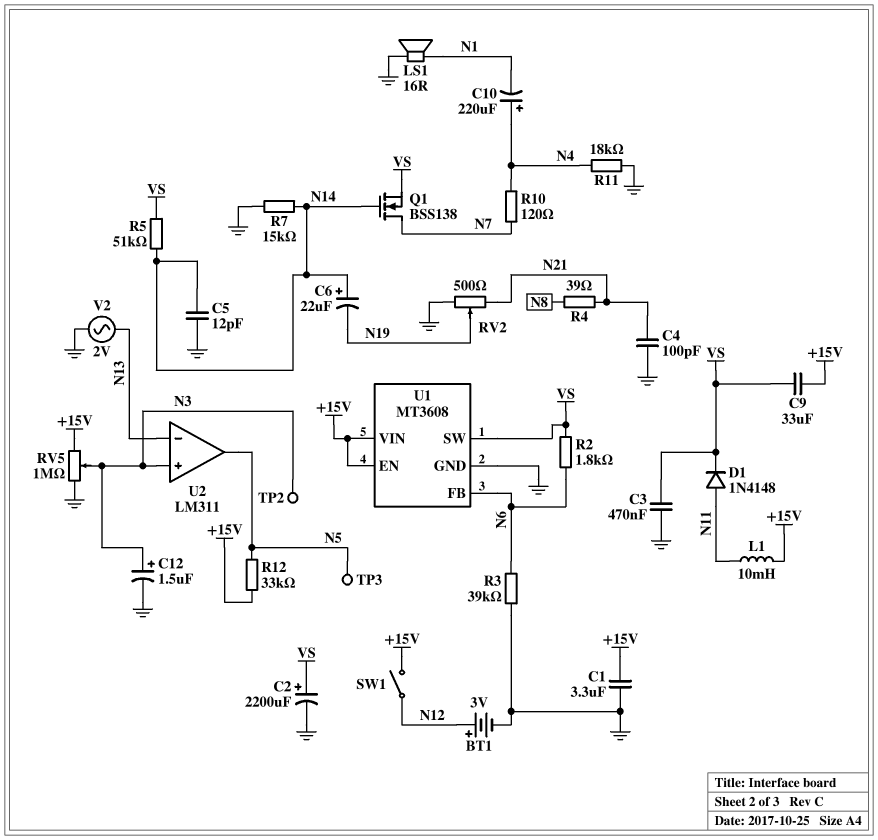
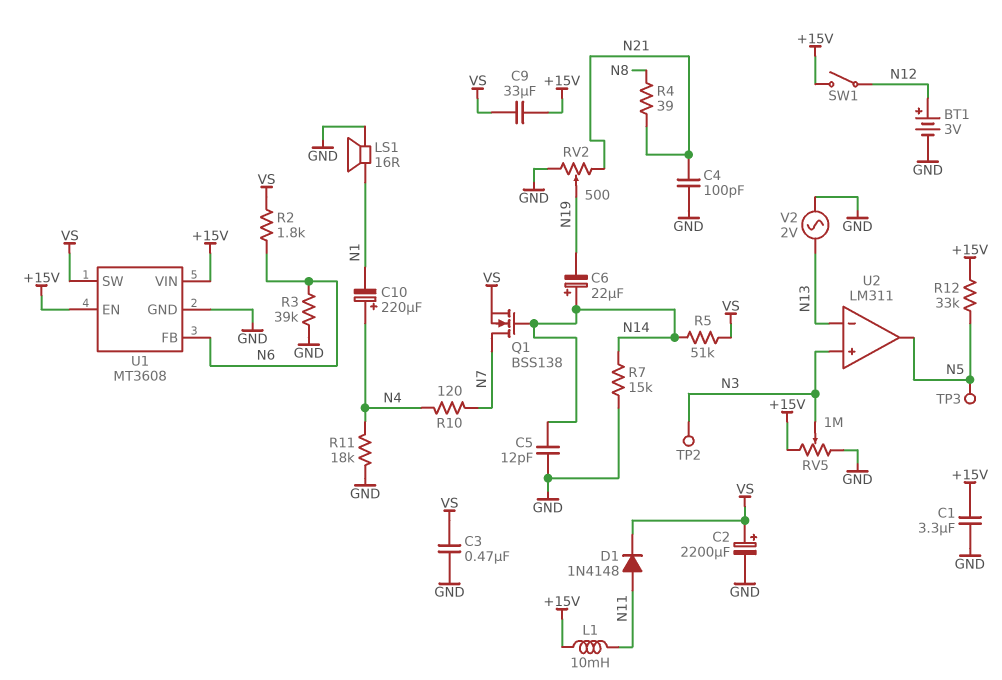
C12: 1.5uF (plus N3, minus GND) -> none

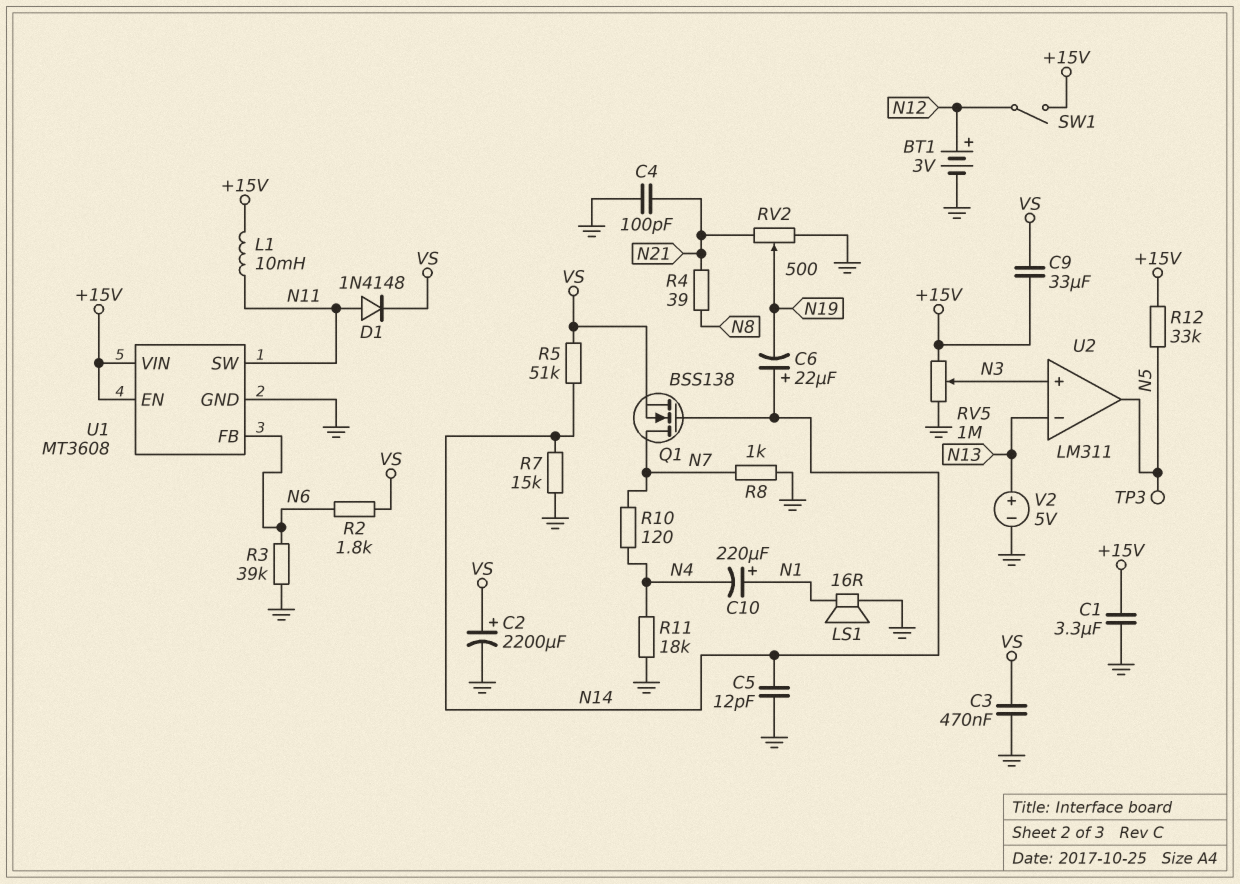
C10: 220uF (plus N4, minus N1) -> 220uF (plus N1, minus N4)
R8: none -> 1k (GND, N7)
TP2: test point (N3) -> none
U1 pin SW: VS -> N11
V2: AC 2V (GND, N13) -> 5V (plus N13, minus GND)

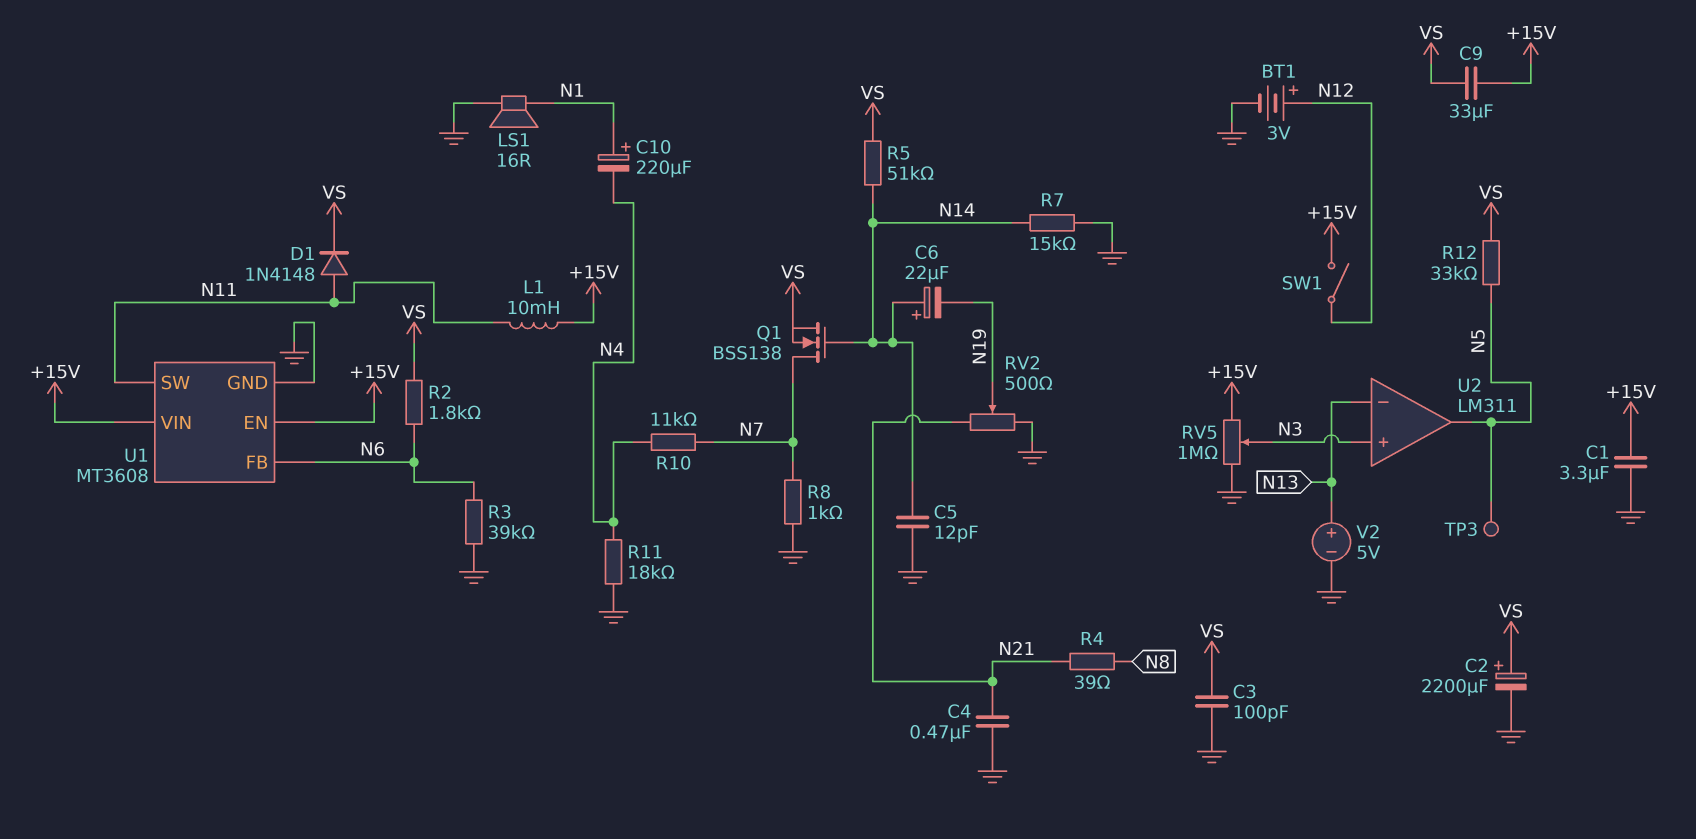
C3: 470nF (GND, VS) -> 100pF (GND, VS)
C4: 100pF (GND, N21) -> 470nF (GND, N21)
R10: 120 (N4, N7) -> 11k (N4, N7)
R12: 33k (+15V, N5) -> 33k (N5, VS)

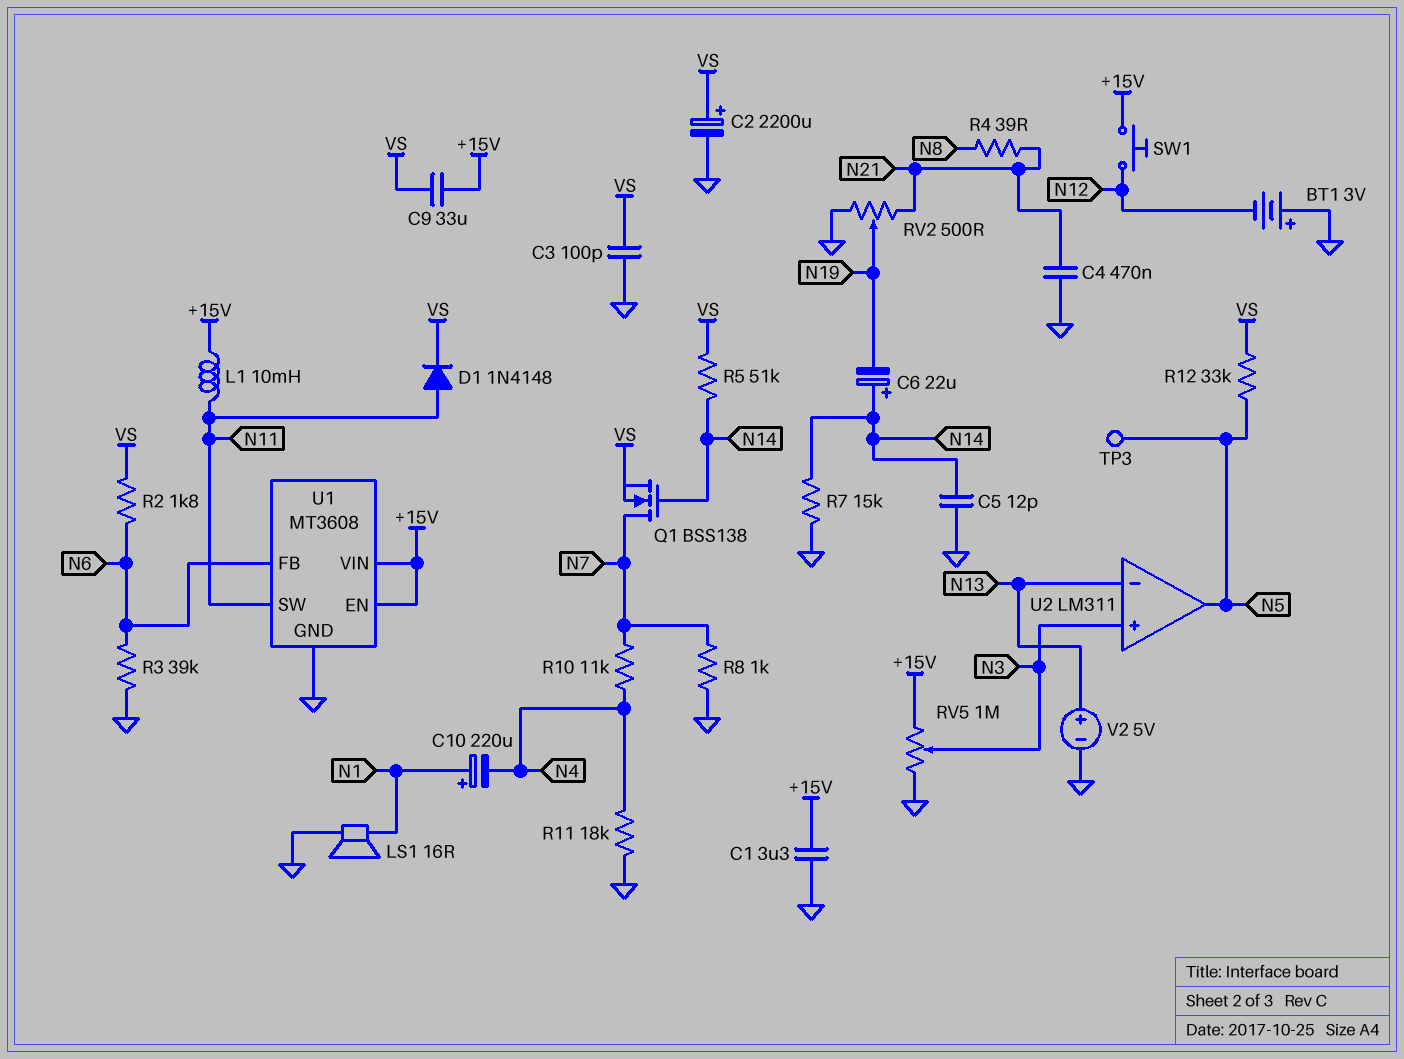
BT1: 3V (plus N12, minus GND) -> 3V (plus GND, minus N12)
SW1: switch (+15V, N12) -> button (+15V, N12)

